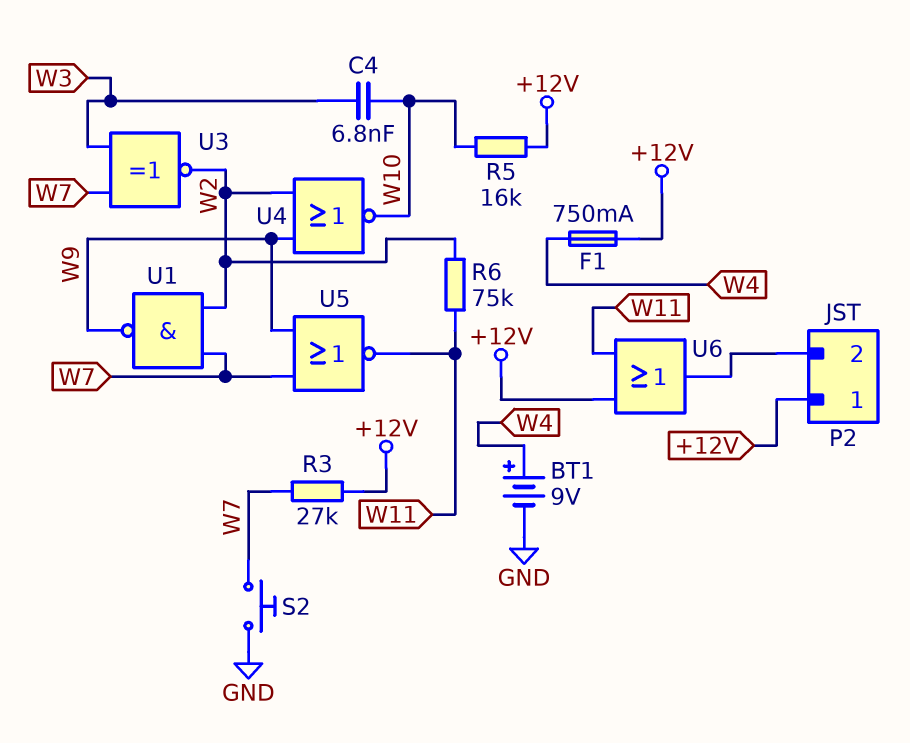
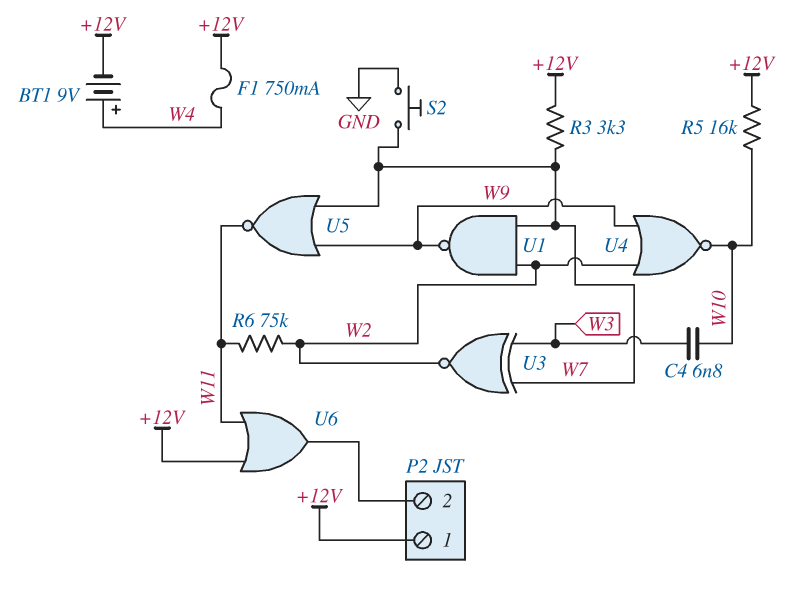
BT1: 9V (plus W4, minus GND) -> 9V (plus W4, minus +12V)
R3: 27k (+12V, W7) -> 3.3k (+12V, W7)

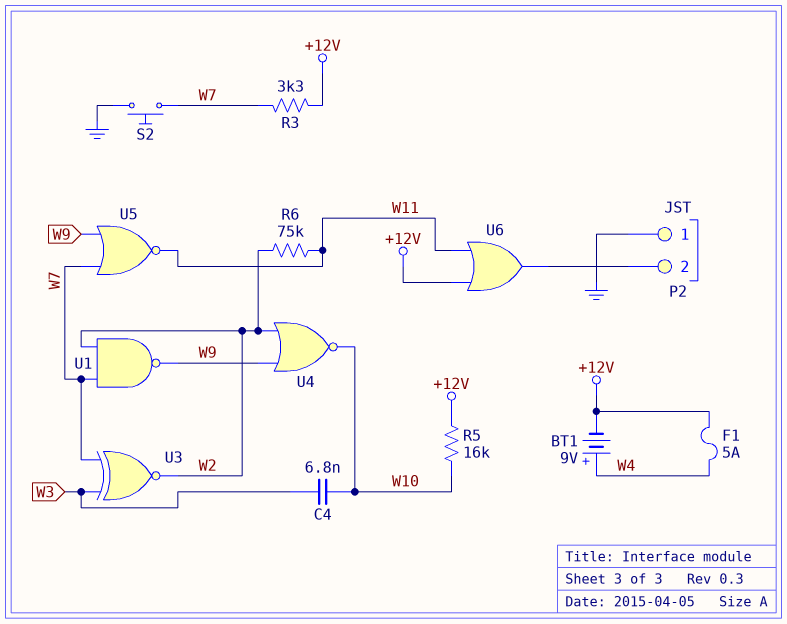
F1: 750mA (+12V, W4) -> 5A (+12V, W4)
P2 pin 1: +12V -> GND

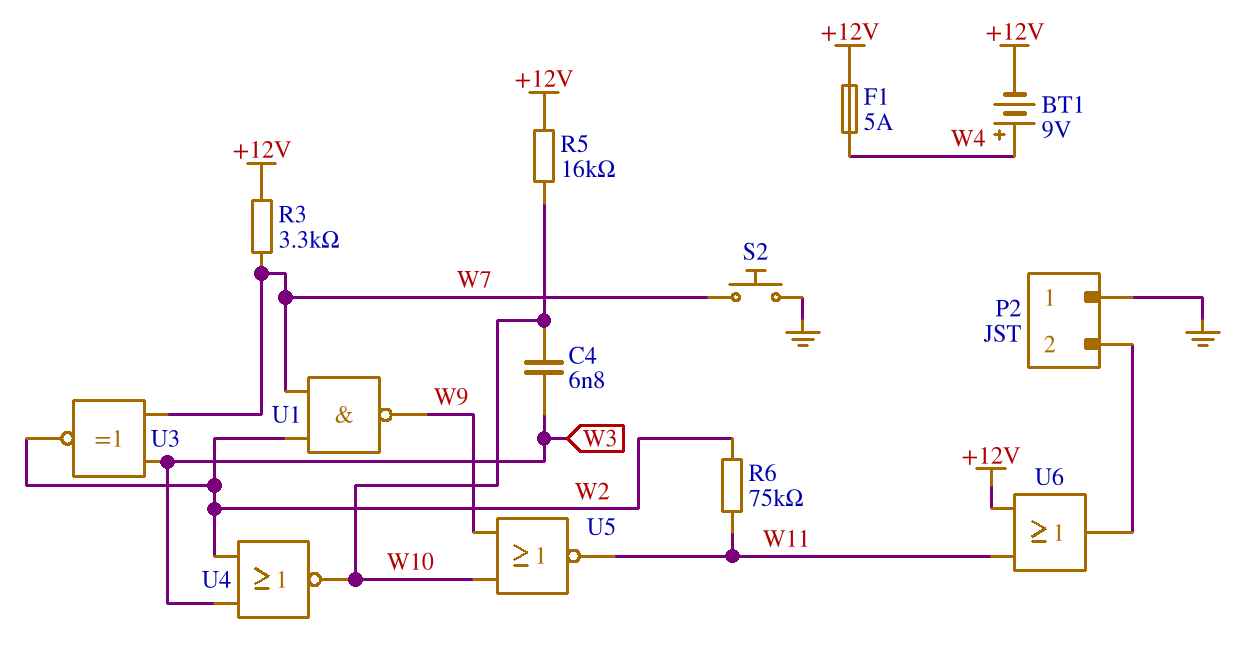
U4: NOR (in W2, in W9, out W10) -> NOR (in W2, in W3, out W10)
U5: NOR (in W7, in W9, out W11) -> NOR (in W9, in W10, out W11)

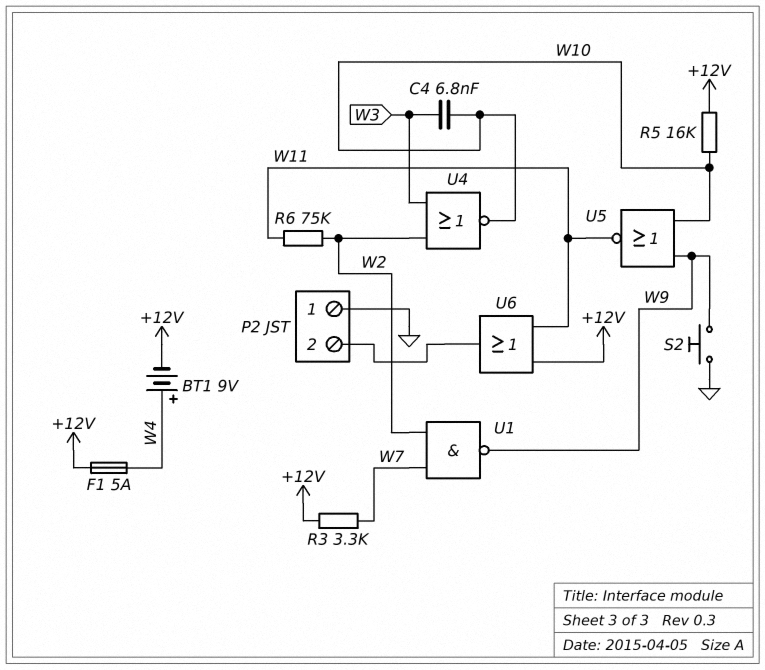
S2: button (GND, W7) -> button (GND, W9)
U3: XNOR (in W3, in W7, out W2) -> none

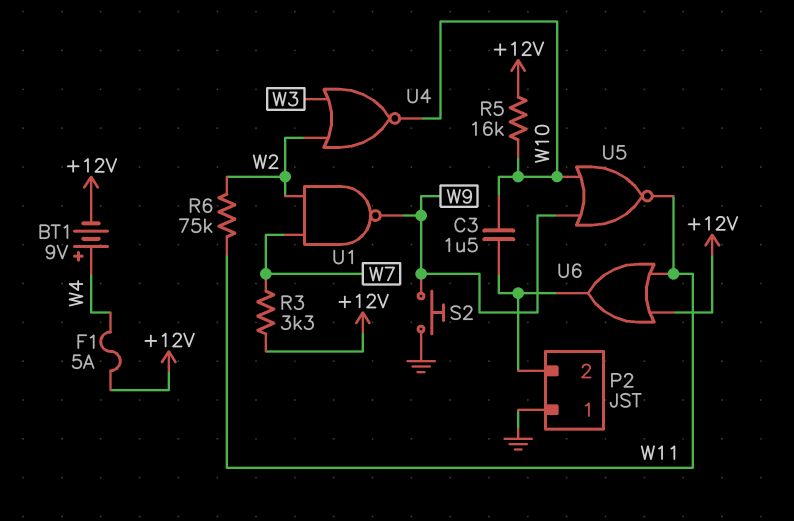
C3: none -> 1.5uF (P2/2, W10)
C4: 6.8nF (W3, W10) -> none

